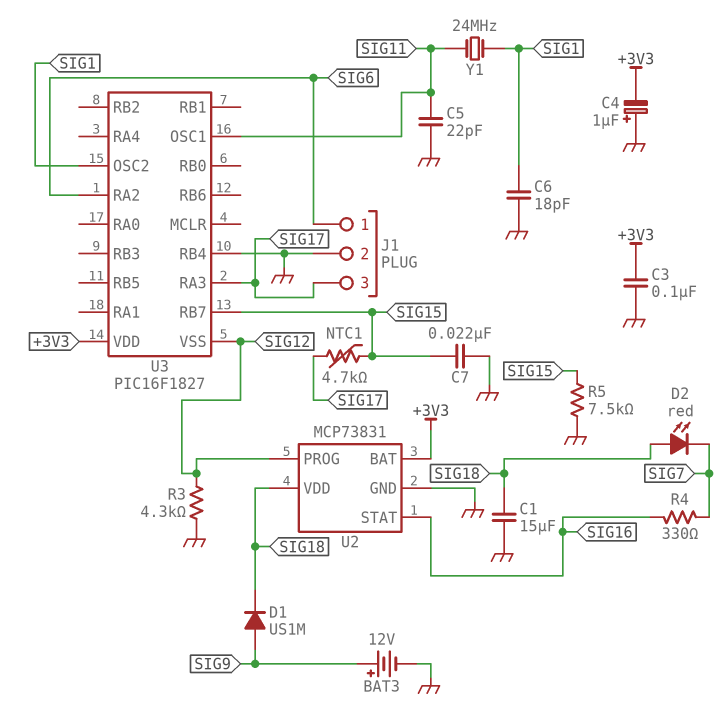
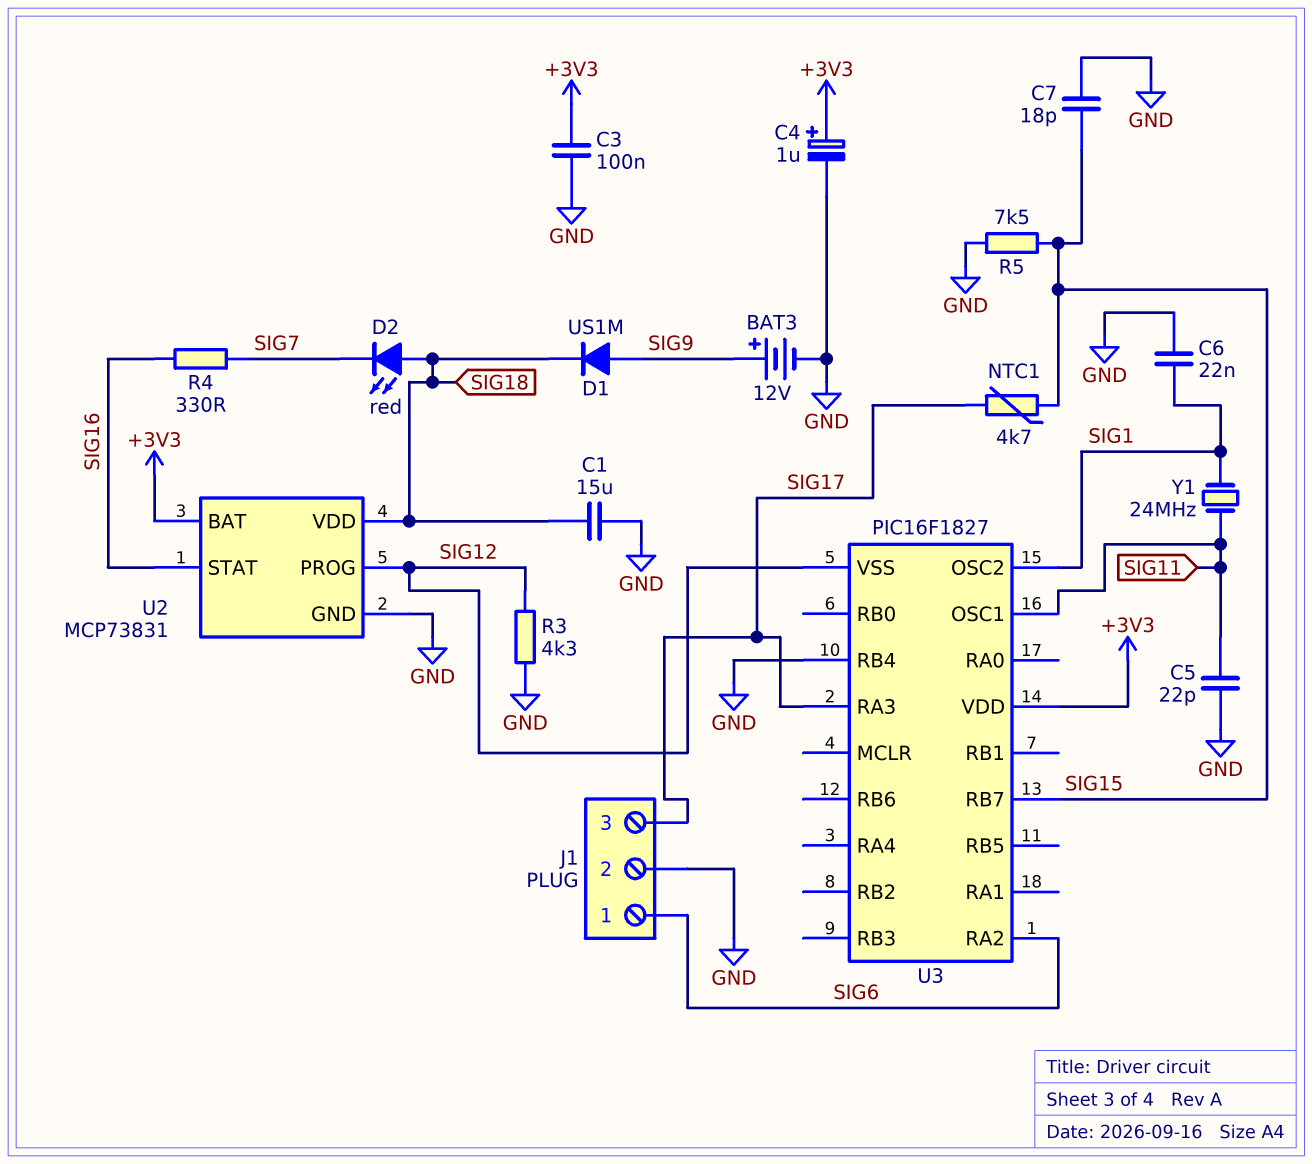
C4: 1uF (plus GND, minus +3V3) -> 1uF (plus +3V3, minus GND)
C6: 18pF (GND, SIG1) -> 22nF (GND, SIG1)
C7: 22nF (GND, SIG15) -> 18pF (GND, SIG15)

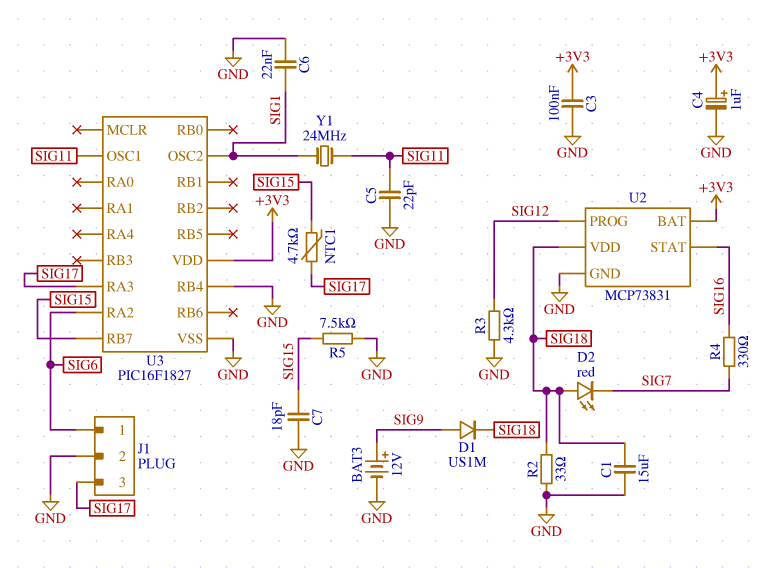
R2: none -> 33 (GND, SIG18)
U3 pin VSS: SIG12 -> GND

